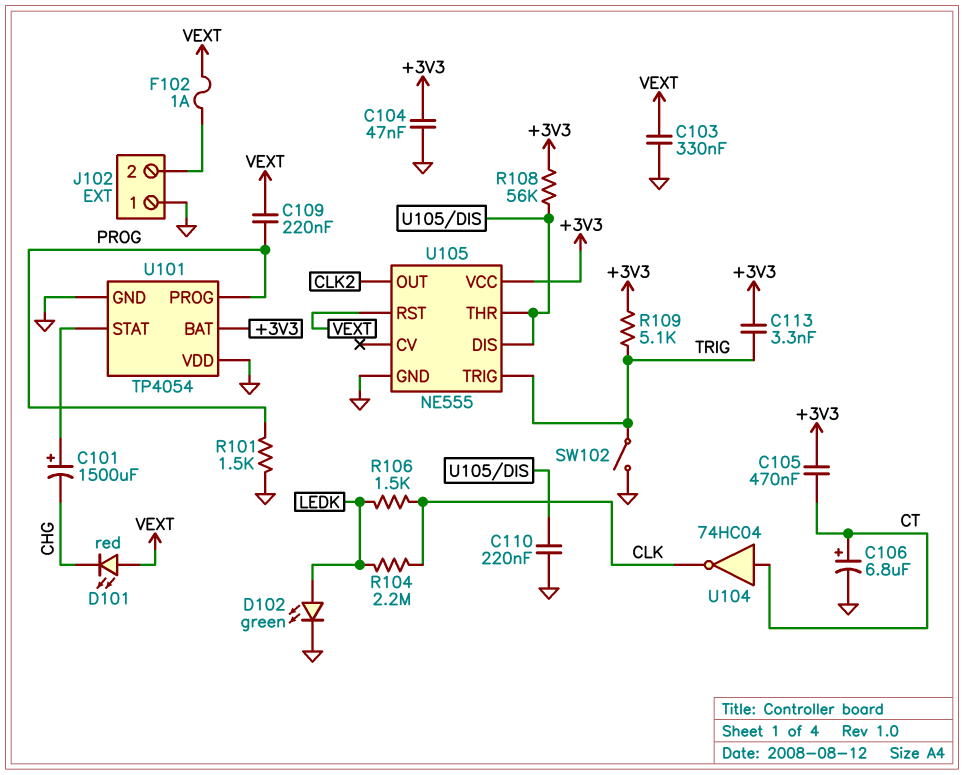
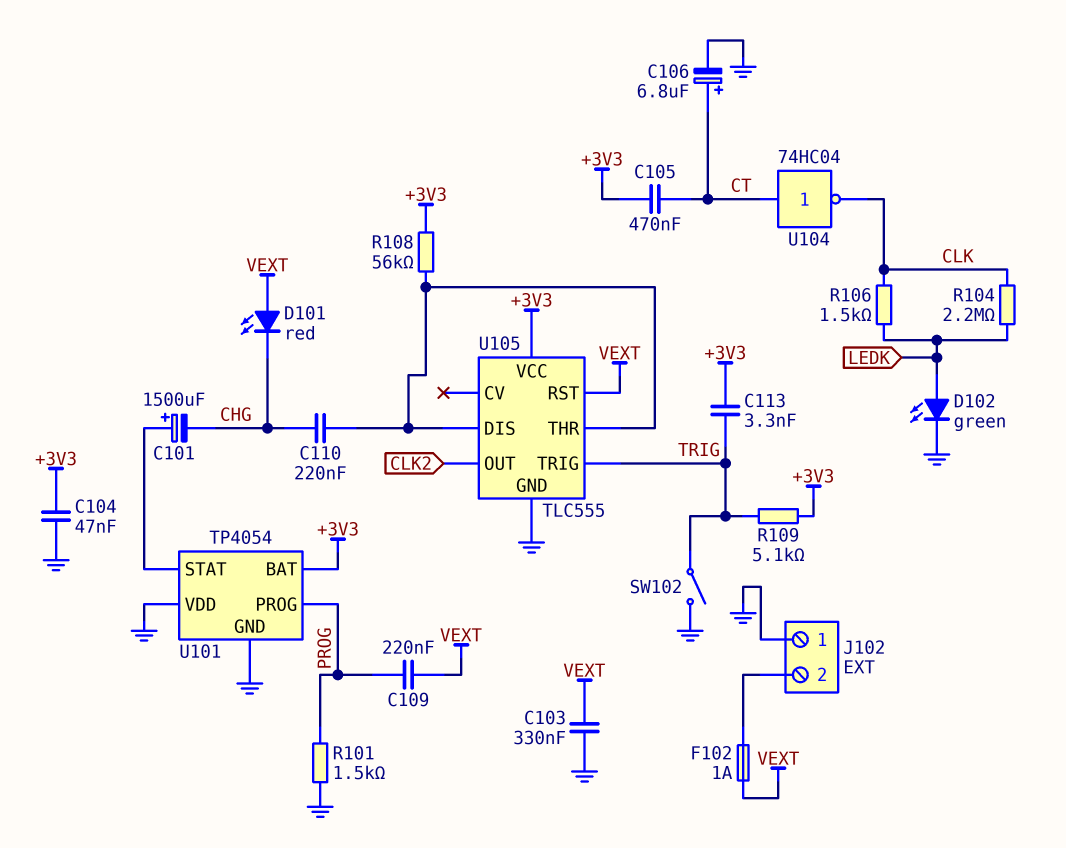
C110: 220nF (GND, U105/DIS) -> 220nF (CHG, U105/DIS)
U105: NE555 -> TLC555

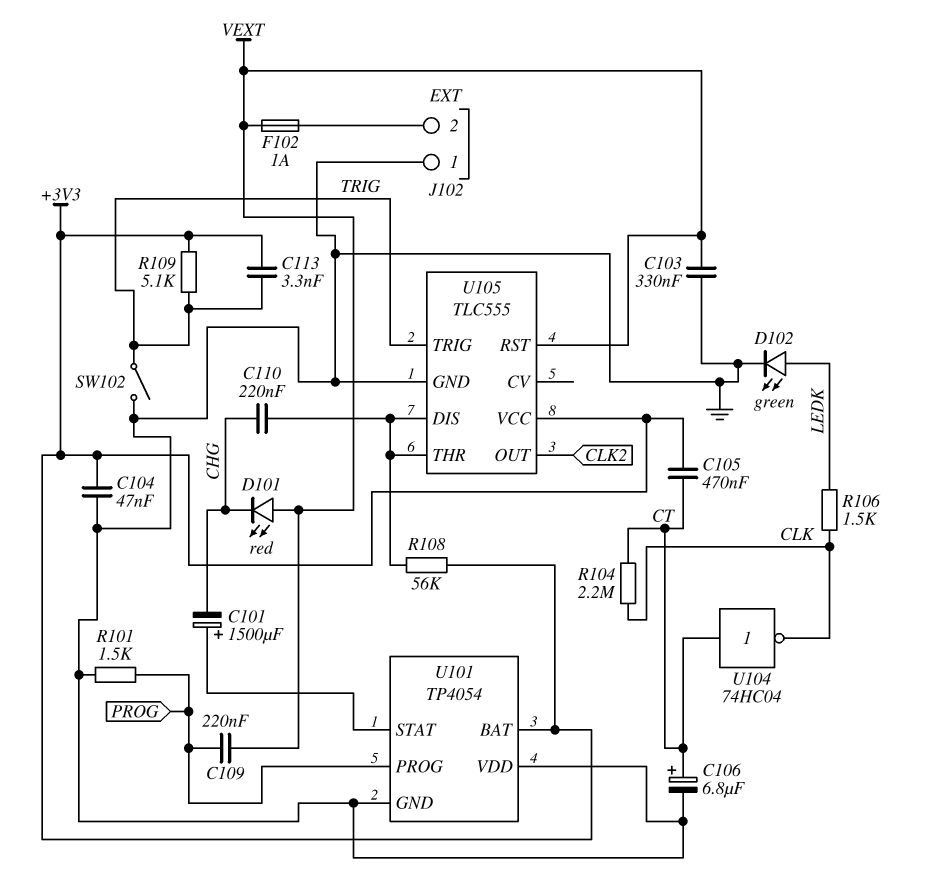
R104: 2.2M (CLK, LEDK) -> 2.2M (CLK, CT)

